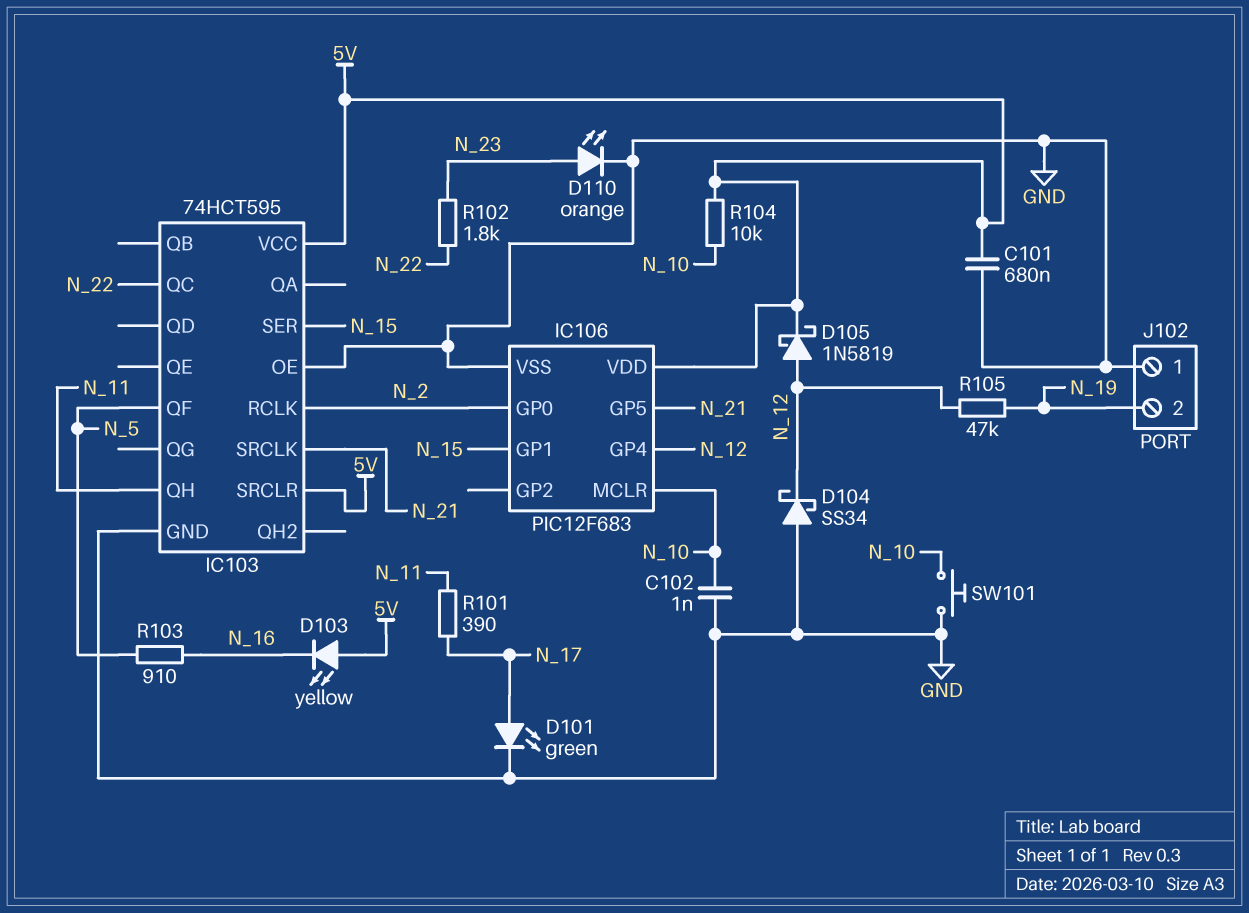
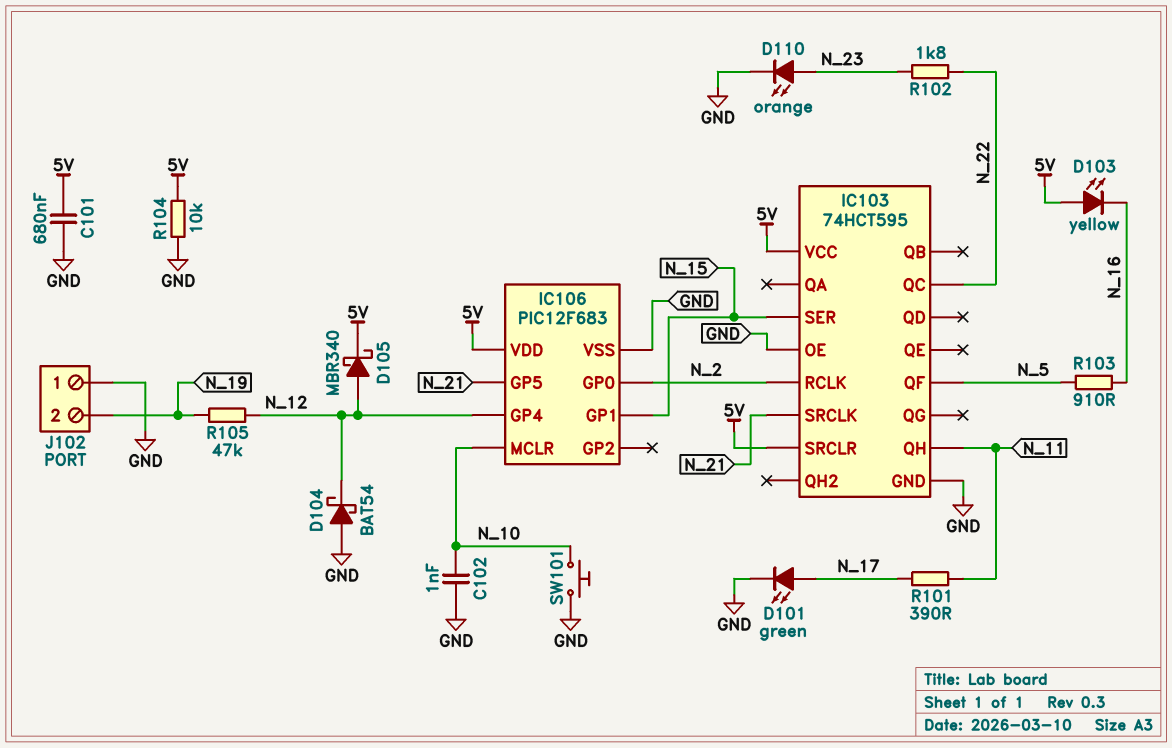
D104: schottky SS34 (A GND, K N_12) -> schottky BAT54 (A GND, K N_12)
D105: schottky 1N5819 (A N_12, K 5V) -> schottky MBR340 (A N_12, K 5V)
R104: 10k (5V, N_10) -> 10k (5V, GND)

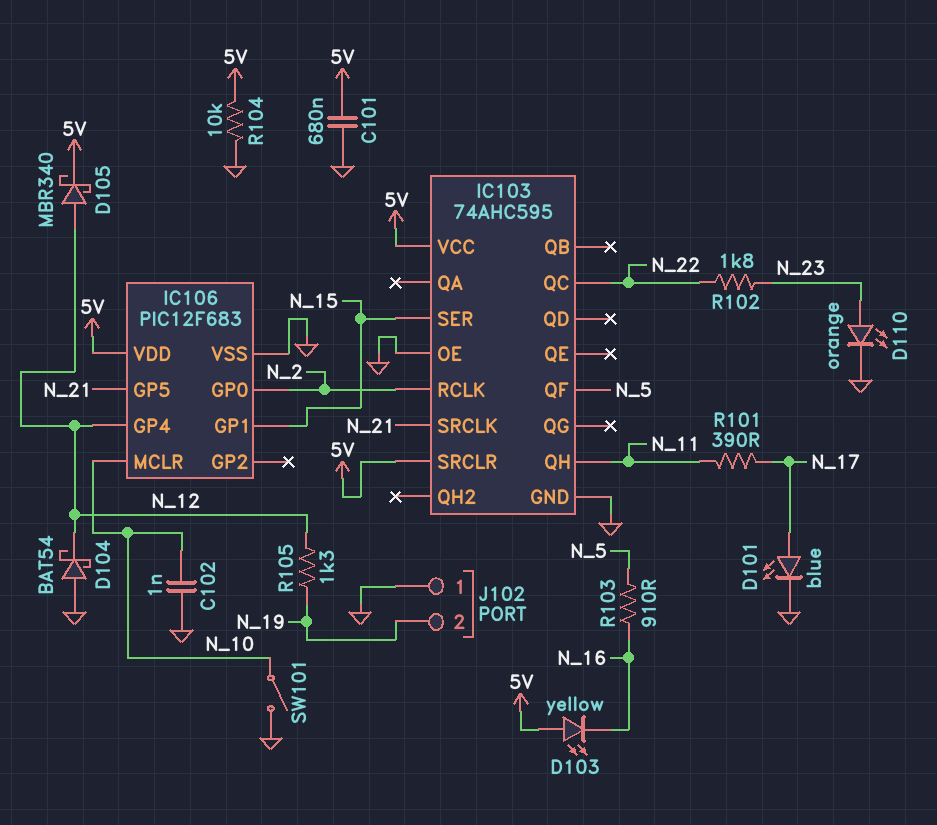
D101: LED green (A N_17, K GND) -> LED blue (A N_17, K GND)
IC103: 74HCT595 -> 74AHC595
R105: 47k (N_12, N_19) -> 1.3k (N_12, N_19)
SW101: button (GND, N_10) -> switch (GND, N_10)

